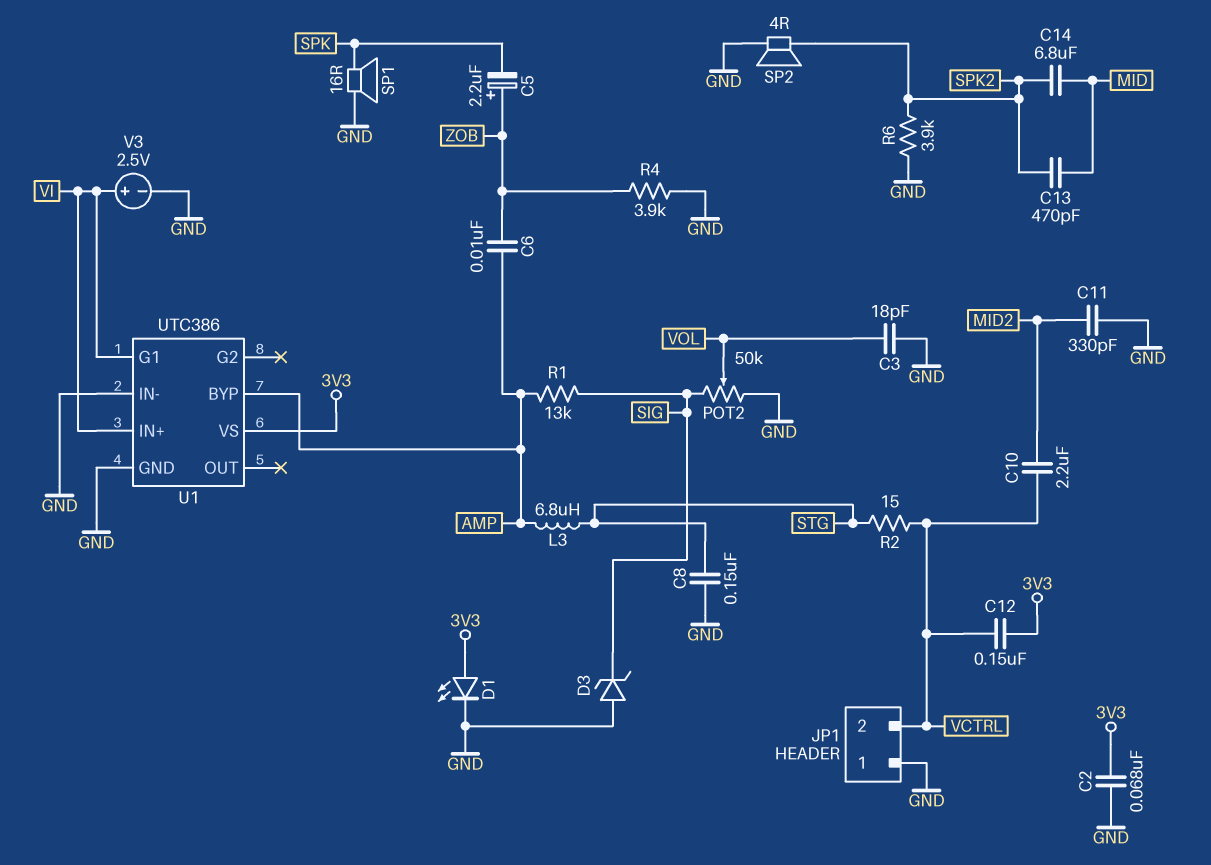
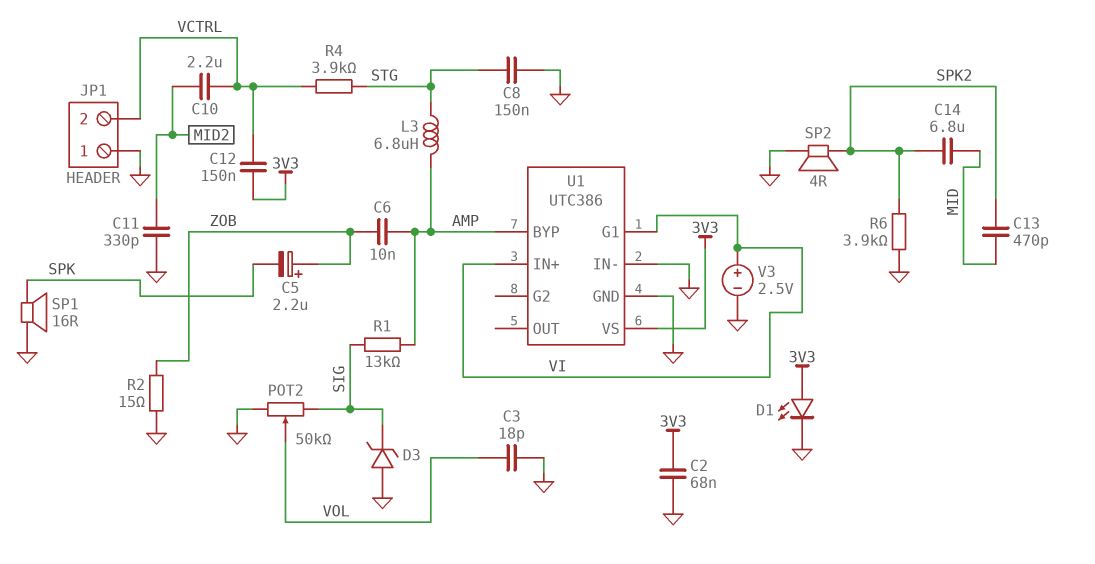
R2: 15 (STG, VCTRL) -> 15 (GND, ZOB)
R4: 3.9k (GND, ZOB) -> 3.9k (STG, VCTRL)

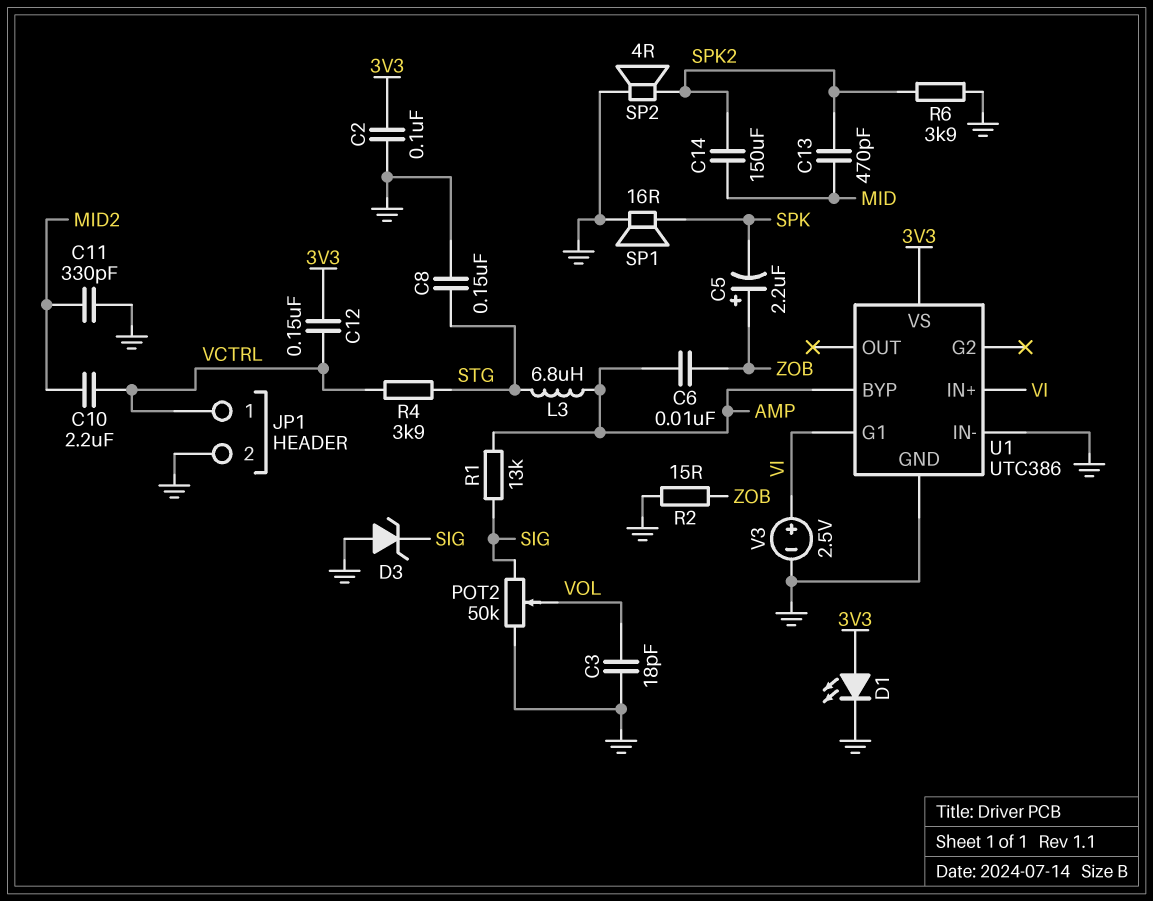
C2: 68nF (3V3, GND) -> 100nF (3V3, GND)
C14: 6.8uF (MID, SPK2) -> 150uF (MID, SPK2)
JP1 pin 1: GND -> VCTRL
JP1 pin 2: VCTRL -> GND

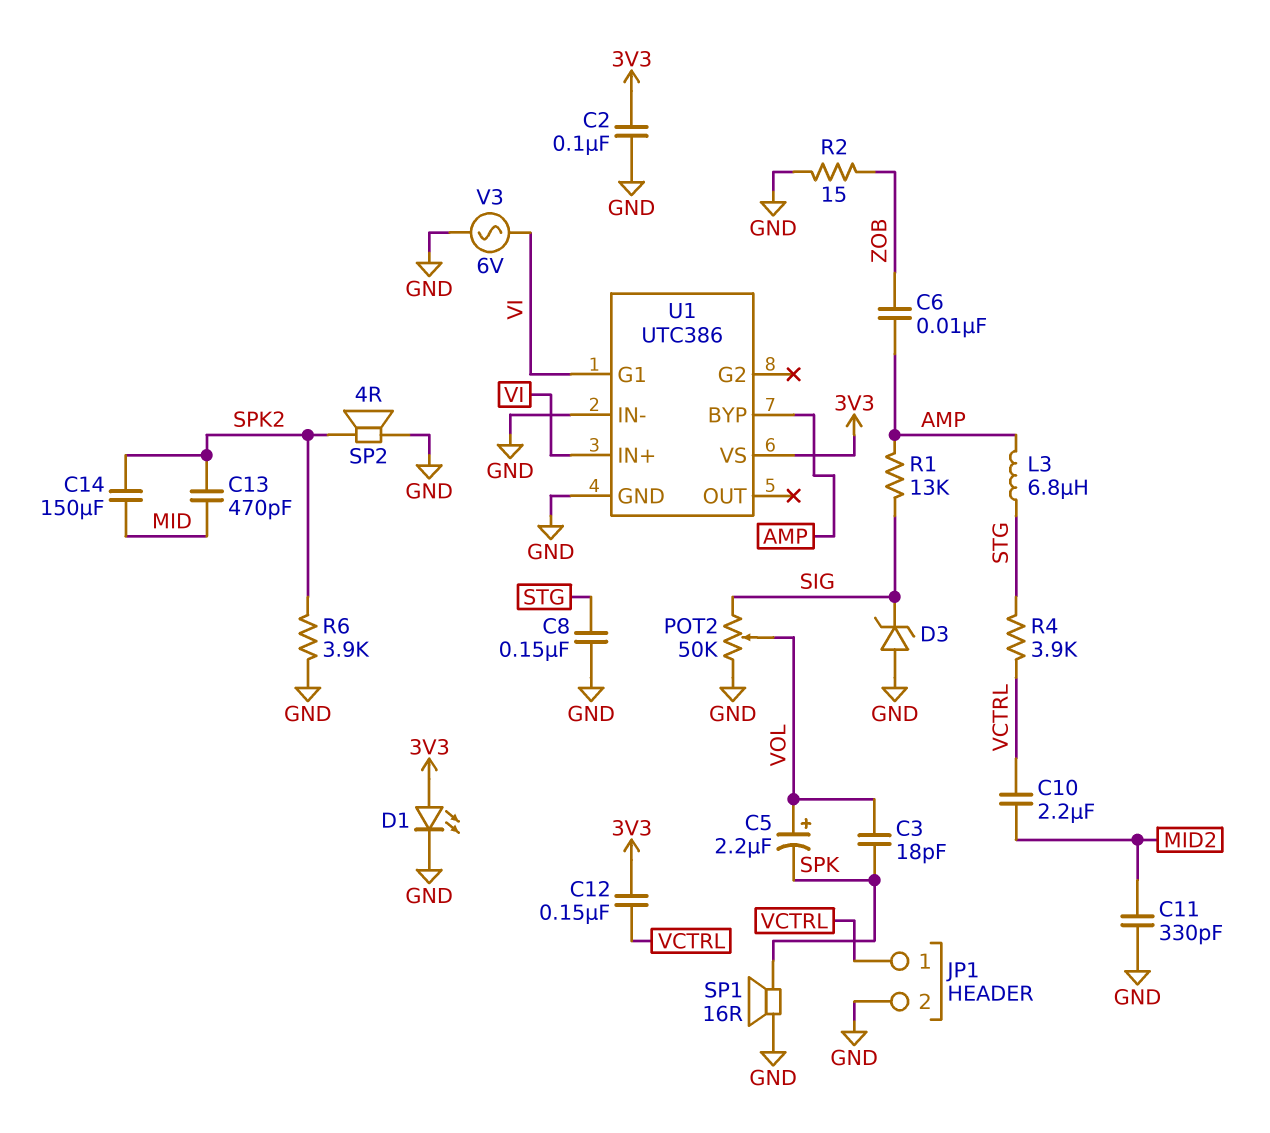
C3: 18pF (GND, VOL) -> 18pF (SPK, VOL)
C5: 2.2uF (plus ZOB, minus SPK) -> 2.2uF (plus VOL, minus SPK)
V3: 2.5V (plus VI, minus GND) -> AC 6V (GND, VI)

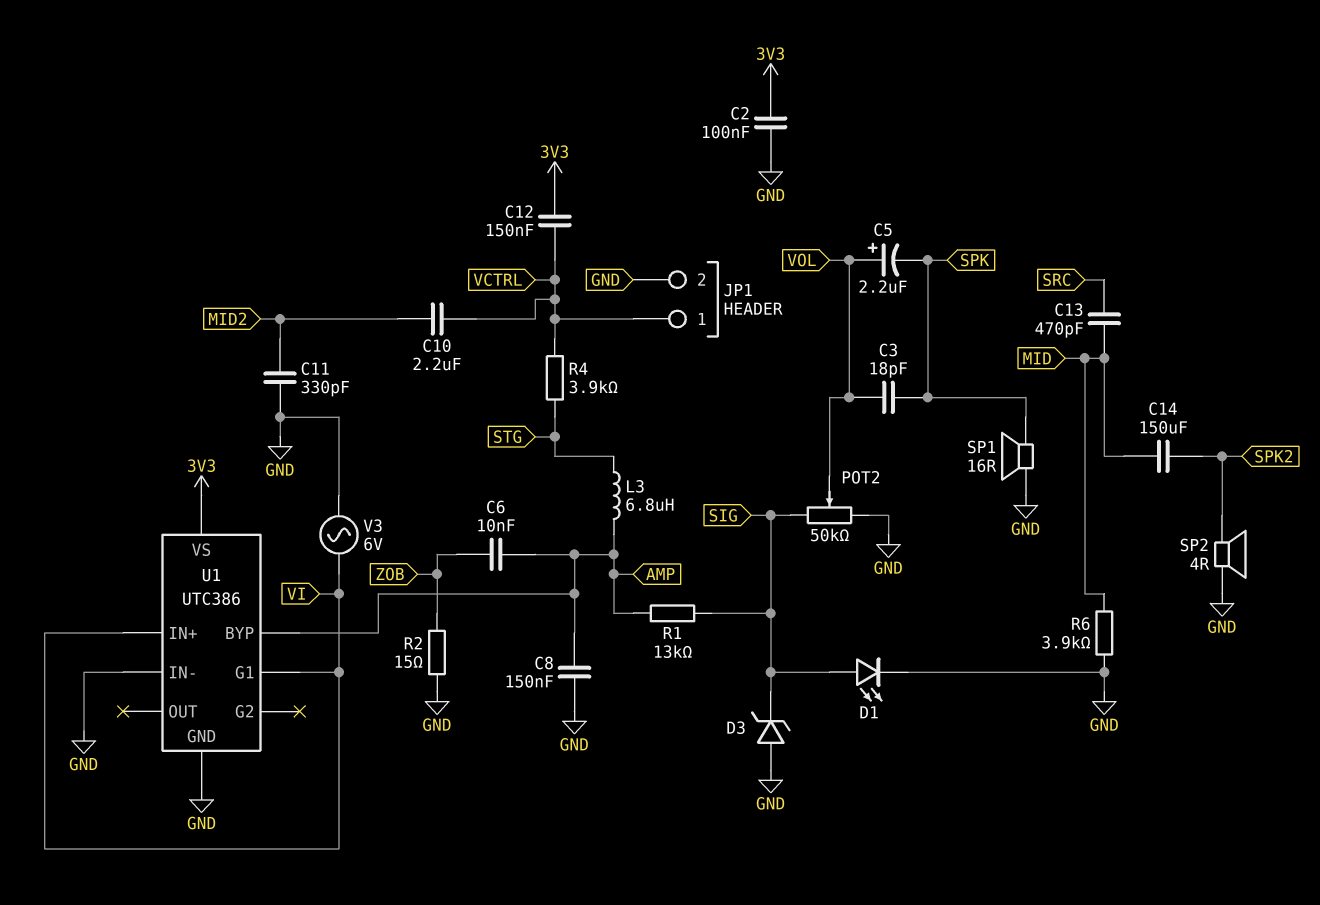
C8: 150nF (GND, STG) -> 150nF (AMP, GND)
C13: 470pF (MID, SPK2) -> 470pF (MID, SRC)
D1: LED (A 3V3, K GND) -> LED (A SIG, K GND)
R6: 3.9k (GND, SPK2) -> 3.9k (GND, MID)

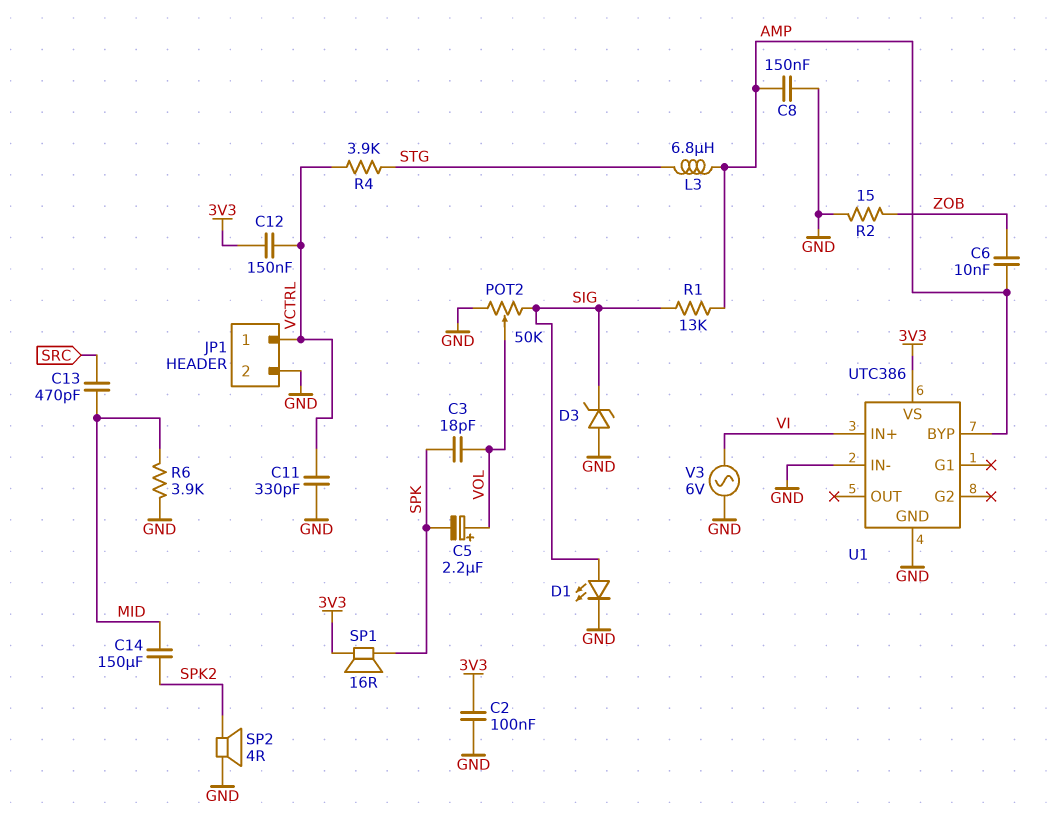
C10: 2.2uF (MID2, VCTRL) -> none
C11: 330pF (GND, MID2) -> 330pF (GND, VCTRL)
SP1: speaker 16R (GND, SPK) -> speaker 16R (3V3, SPK)
U1 pin G1: VI -> none

